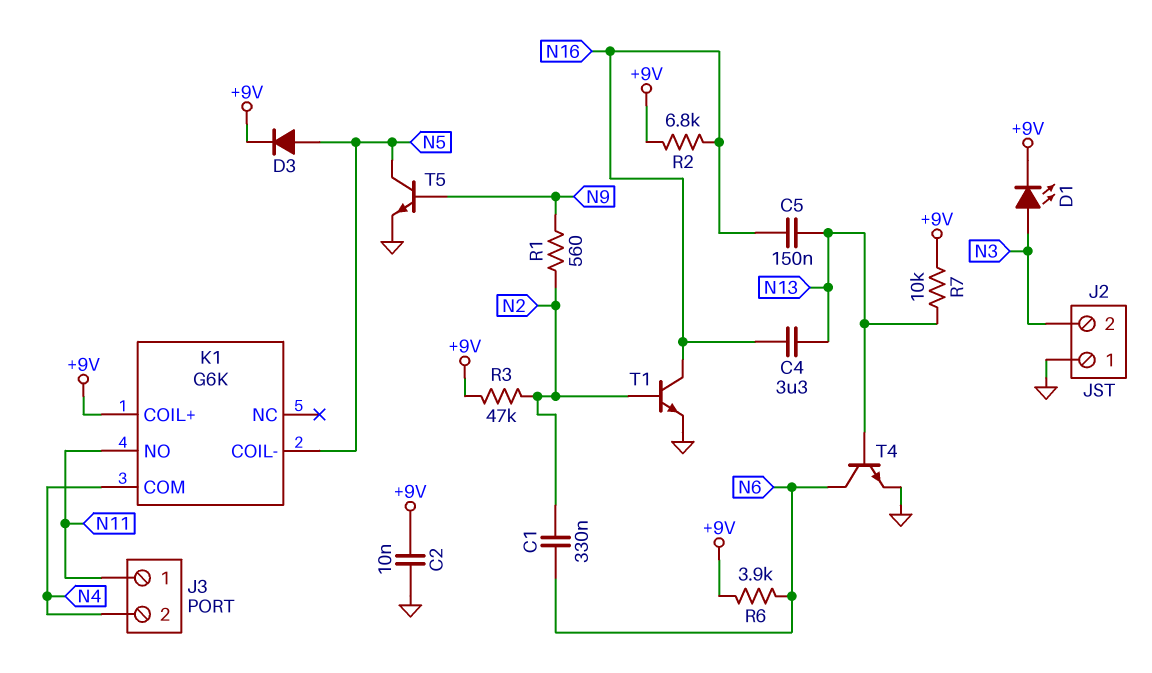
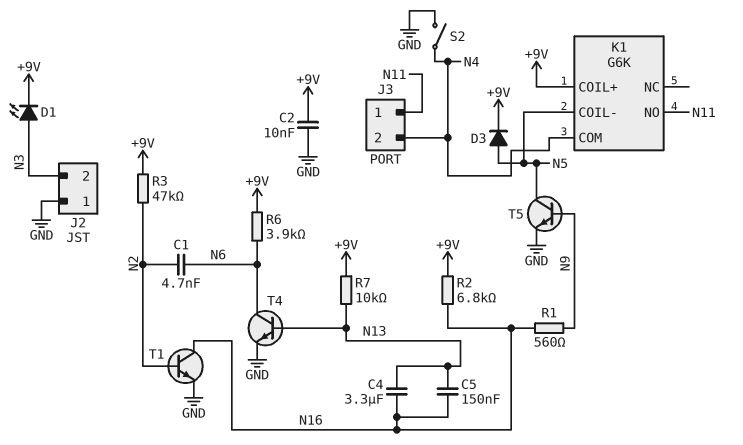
C1: 330nF (N2, N6) -> 4.7nF (N2, N6)
R1: 560 (N2, N9) -> 560 (N9, N16)
S2: none -> switch (GND, N4)

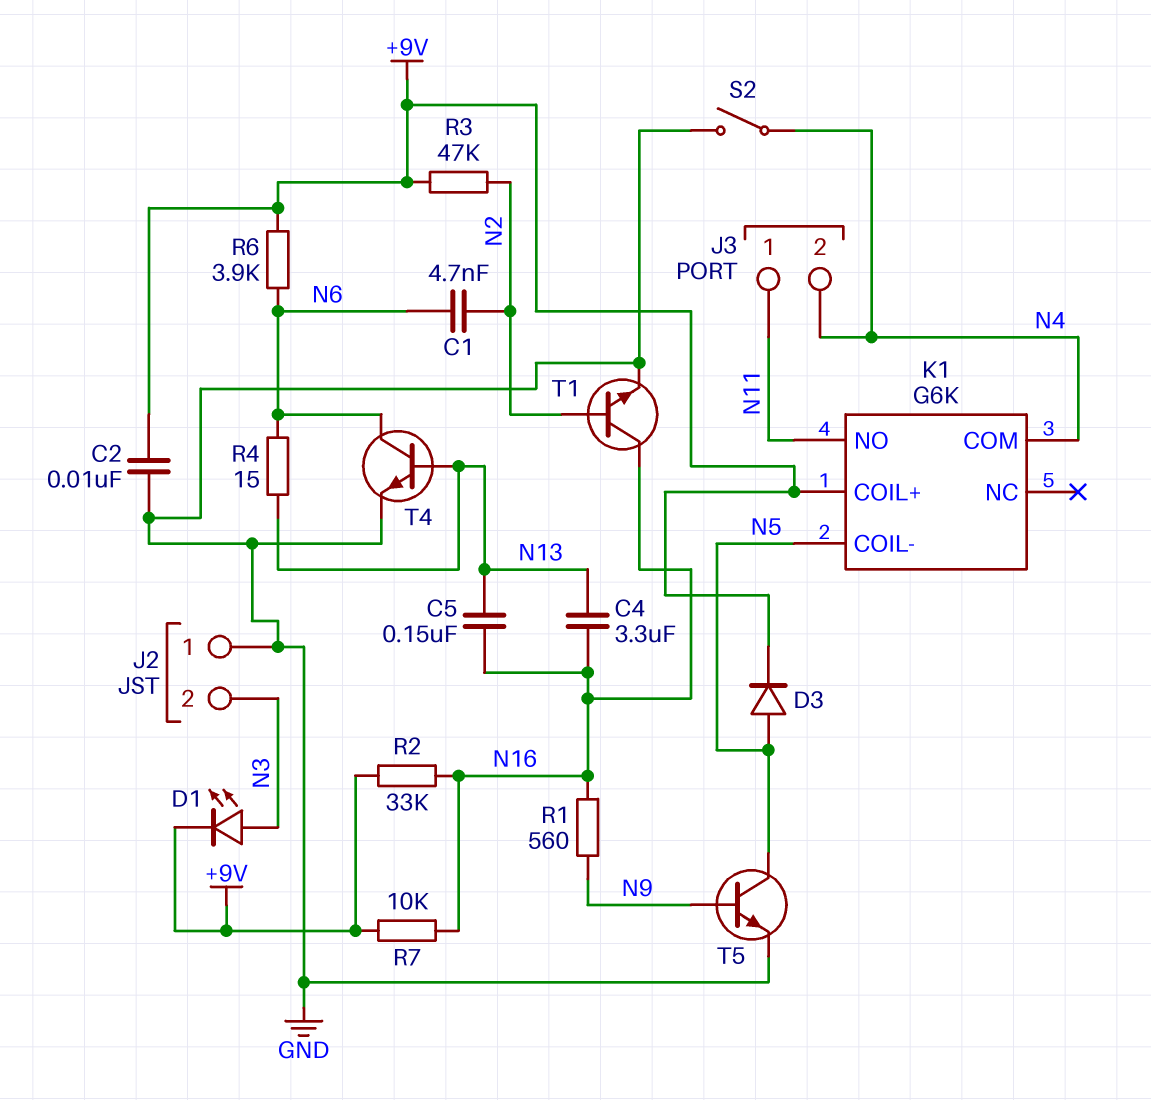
R2: 6.8k (+9V, N16) -> 33k (+9V, N16)
R4: none -> 15 (N6, N13)
R7: 10k (+9V, N13) -> 10k (+9V, N16)

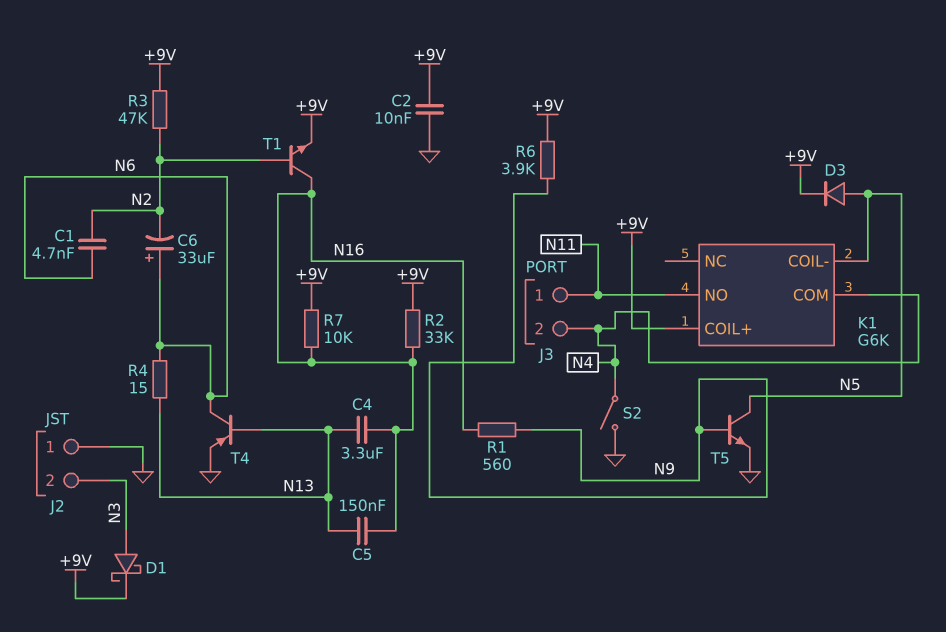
C6: none -> 33uF (plus N6, minus N2)
D1: LED (A N3, K +9V) -> schottky (A N3, K +9V)
R6: 3.9k (+9V, N6) -> 3.9k (+9V, N9)
T1: NPN (B N2, C N16, E GND) -> NPN (B N2, C N16, E +9V)
T4: NPN (B N13, C N6, E GND) -> PNP (B N13, C N6, E GND)

